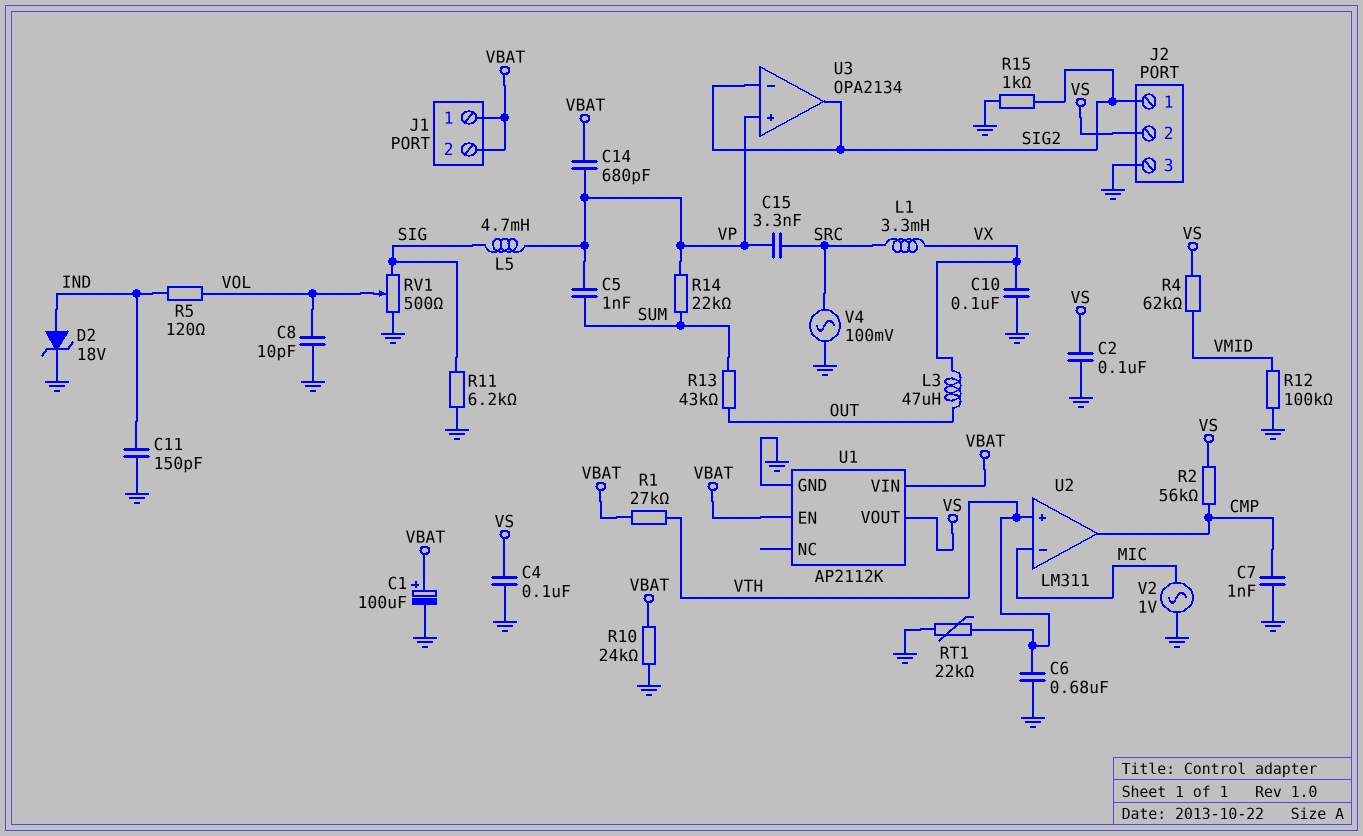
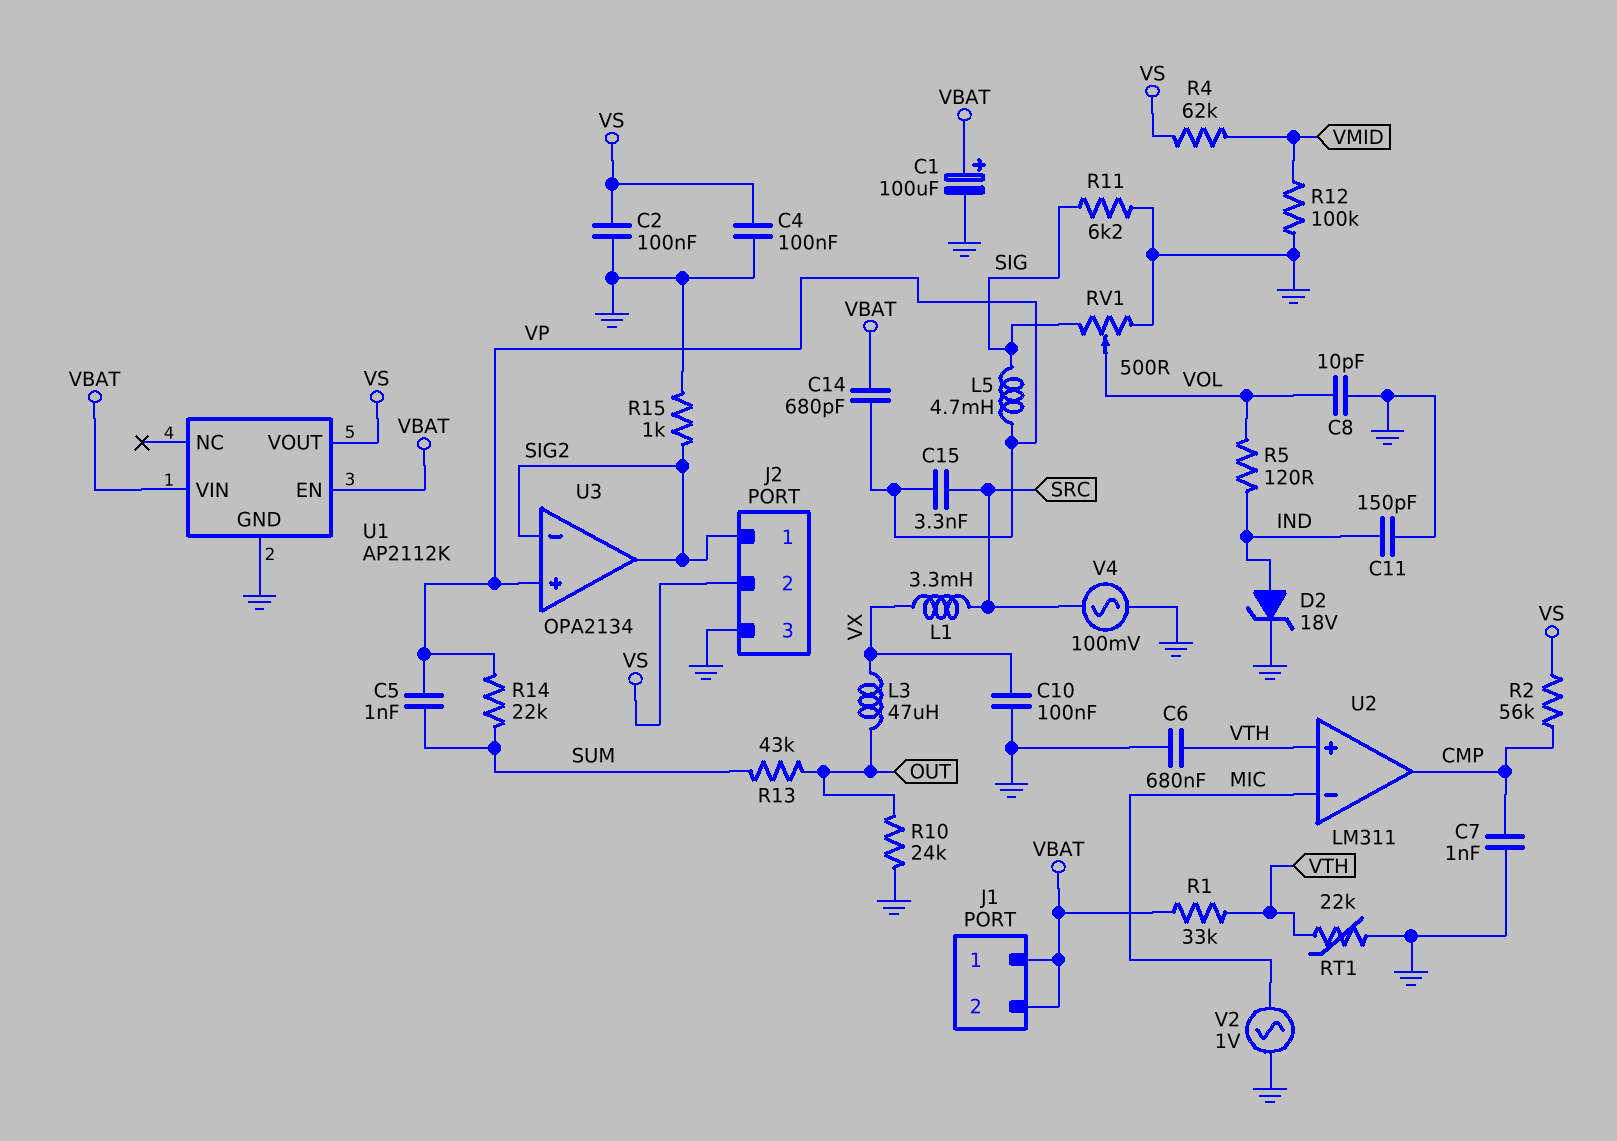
R1: 27k (VBAT, VTH) -> 33k (VBAT, VTH)
R10: 24k (GND, VBAT) -> 24k (GND, OUT)

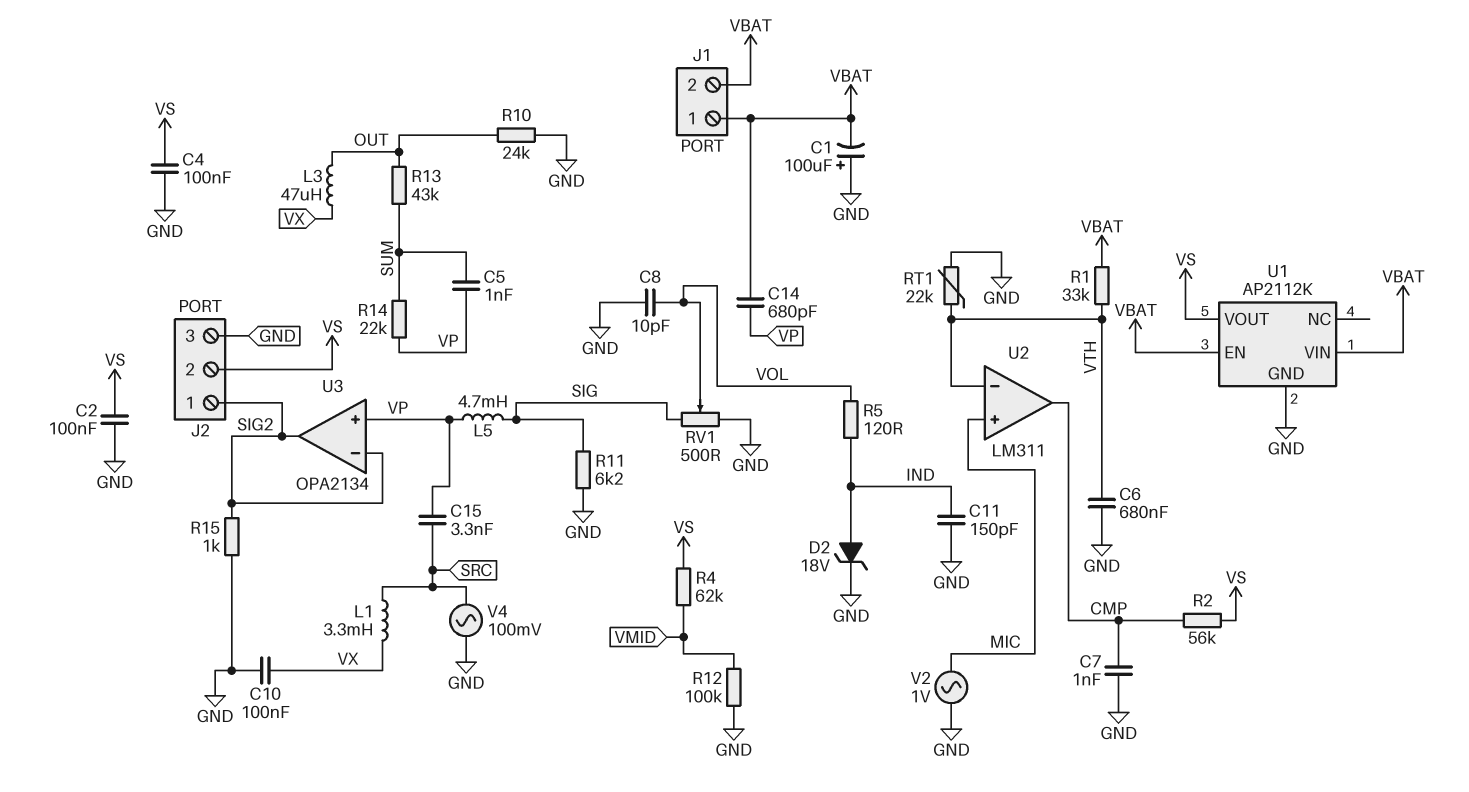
C1: 100uF (plus VBAT, minus GND) -> 100uF (plus GND, minus VBAT)
U2 pin in+: VTH -> MIC
U2 pin in-: MIC -> VTH

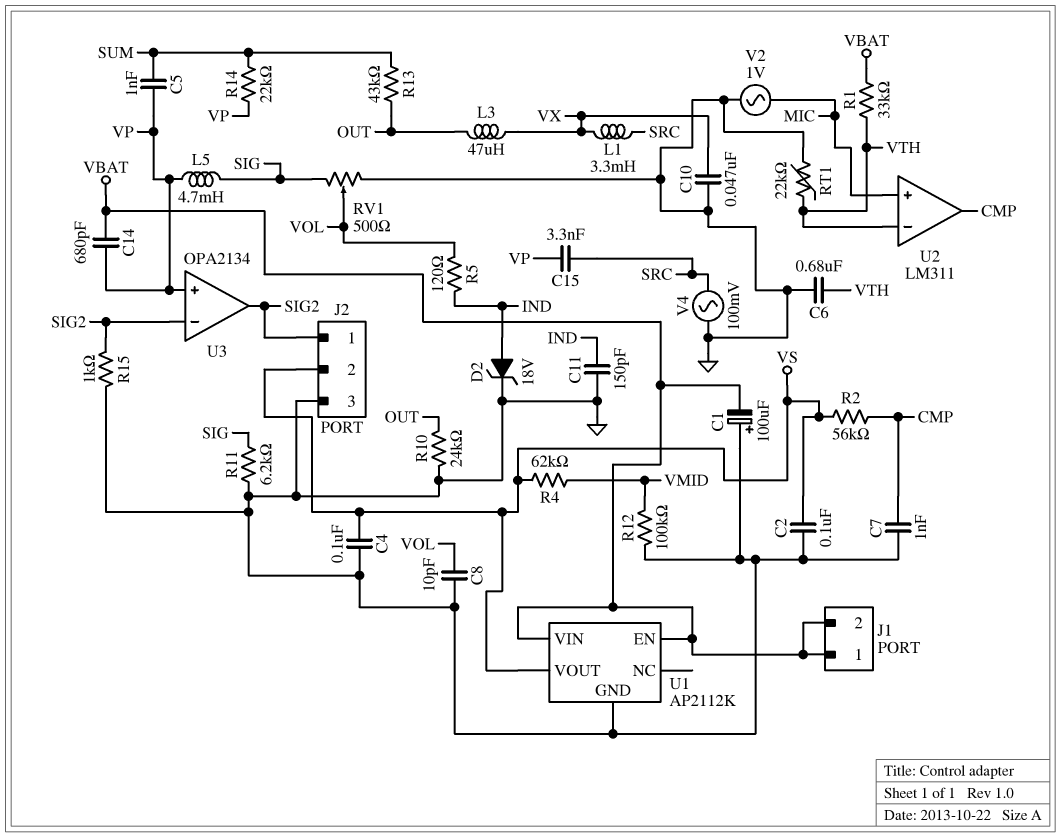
C10: 100nF (GND, VX) -> 47nF (GND, VX)

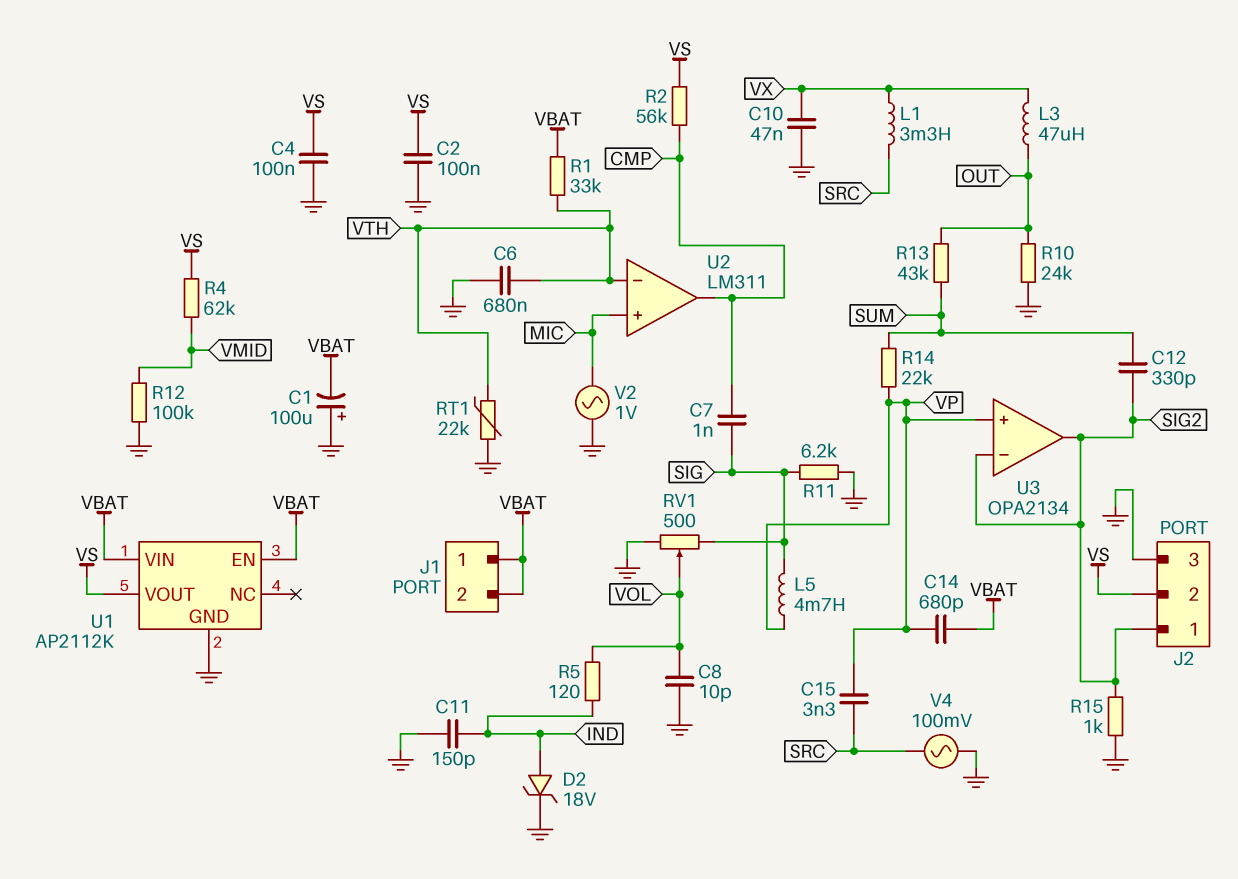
C5: 1nF (SUM, VP) -> none
C7: 1nF (CMP, GND) -> 1nF (CMP, SIG)
C12: none -> 330pF (SIG2, SUM)

